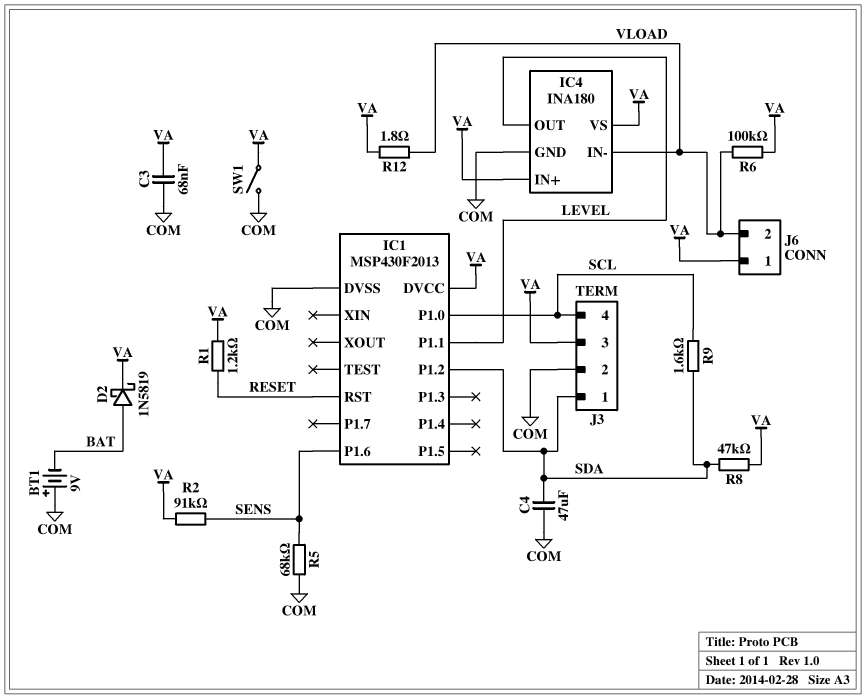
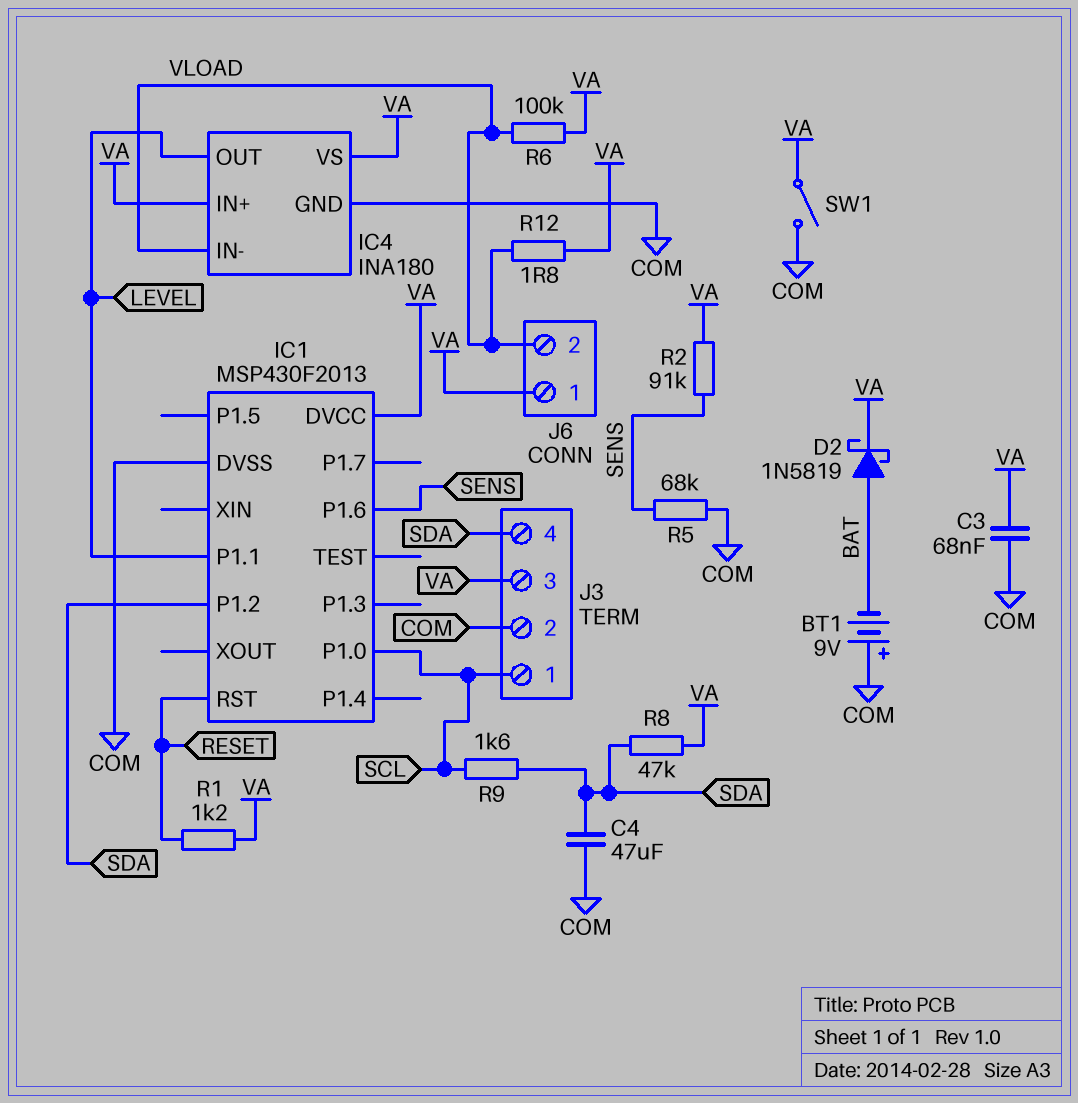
J3 pin 1: SDA -> SCL
J3 pin 4: SCL -> SDA

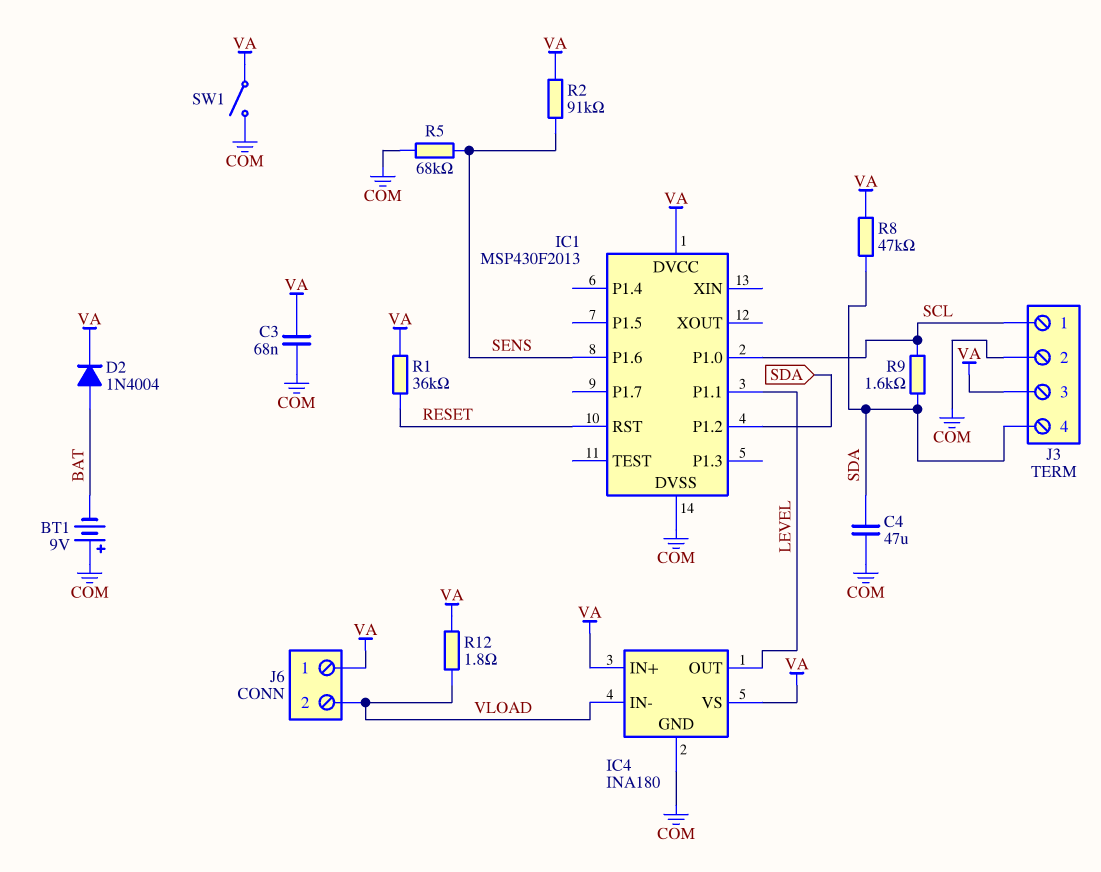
D2: schottky 1N5819 (A BAT, K VA) -> diode 1N4004 (A BAT, K VA)
R1: 1.2k (RESET, VA) -> 36k (RESET, VA)
R6: 100k (VA, VLOAD) -> none

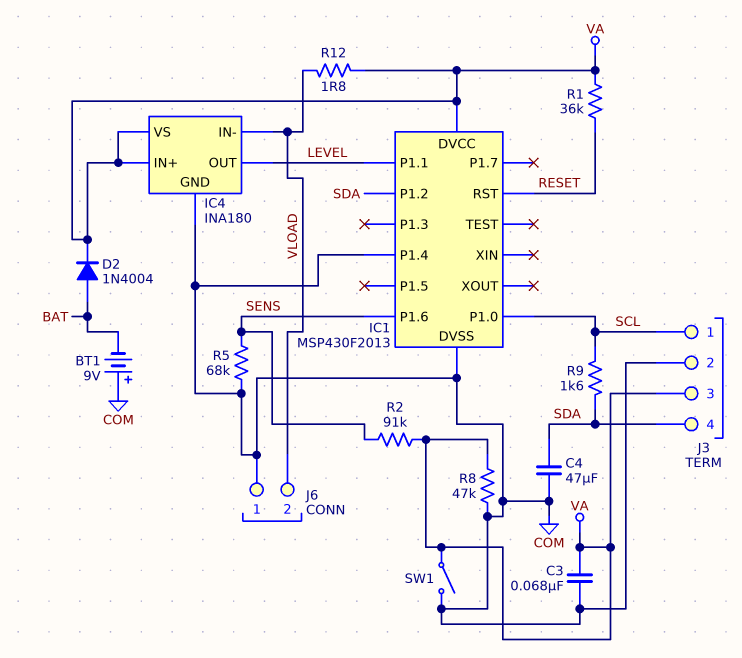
IC1 pin P1.4: none -> COM
J6 pin 1: VA -> COM
R8: 47k (SDA, VA) -> 47k (COM, VA)

